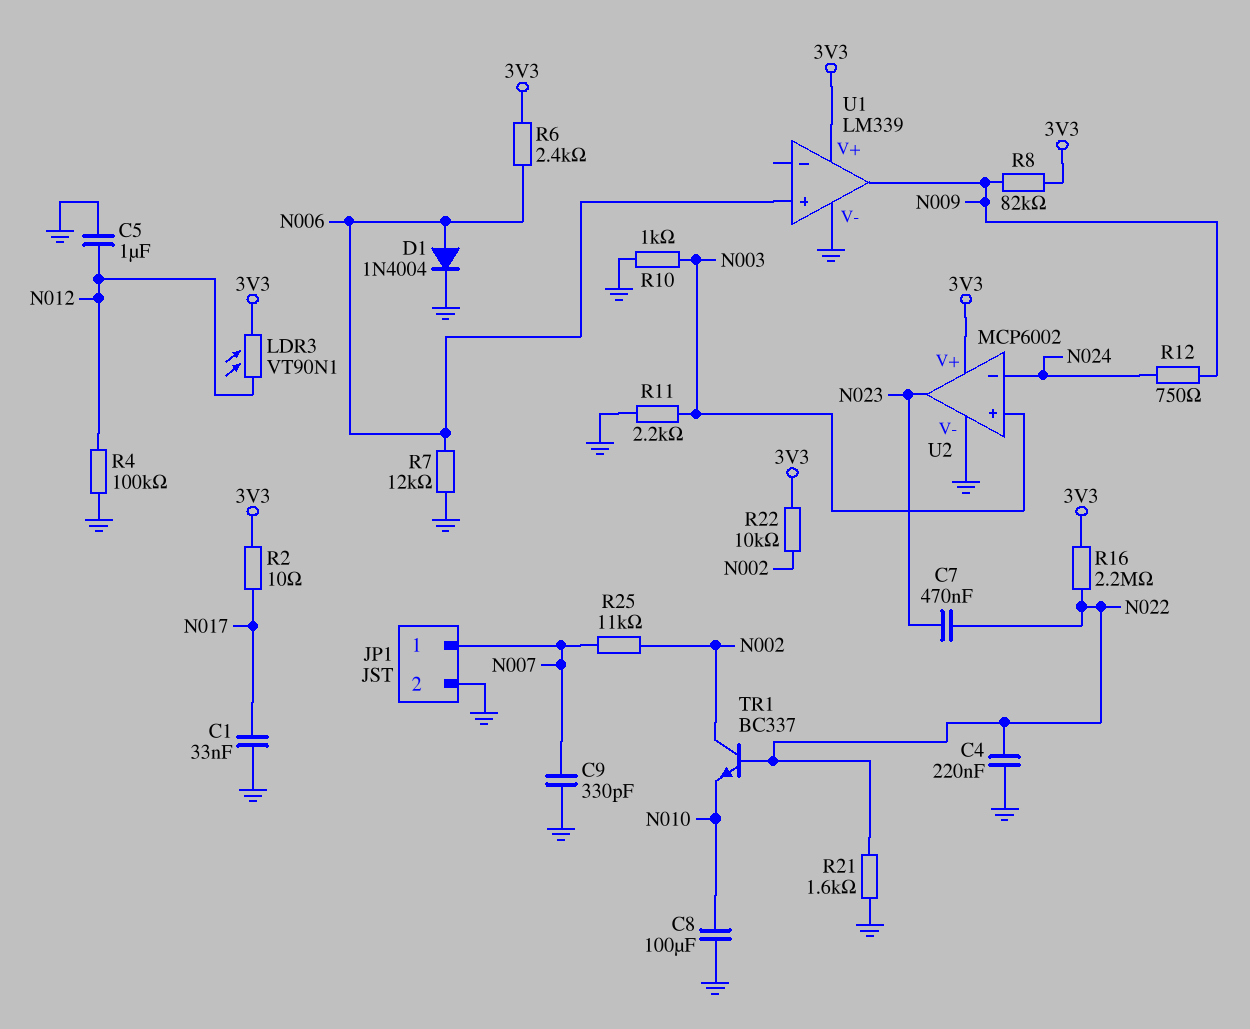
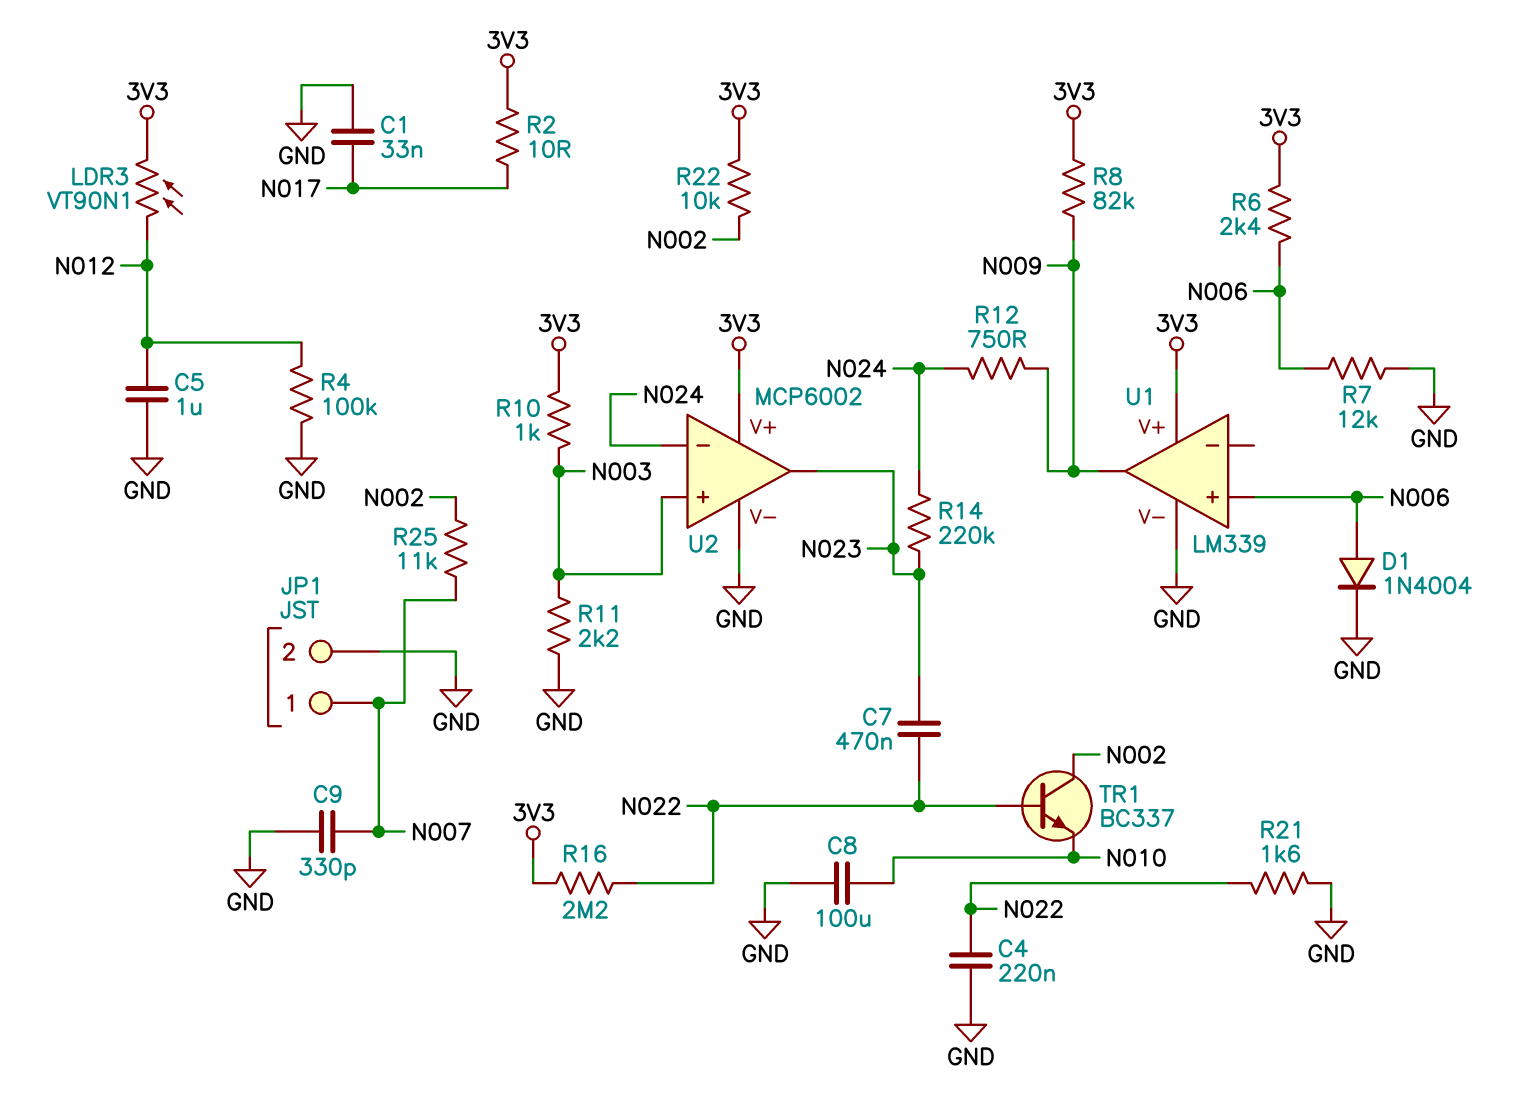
R10: 1k (GND, N003) -> 1k (3V3, N003)
R14: none -> 220k (N023, N024)

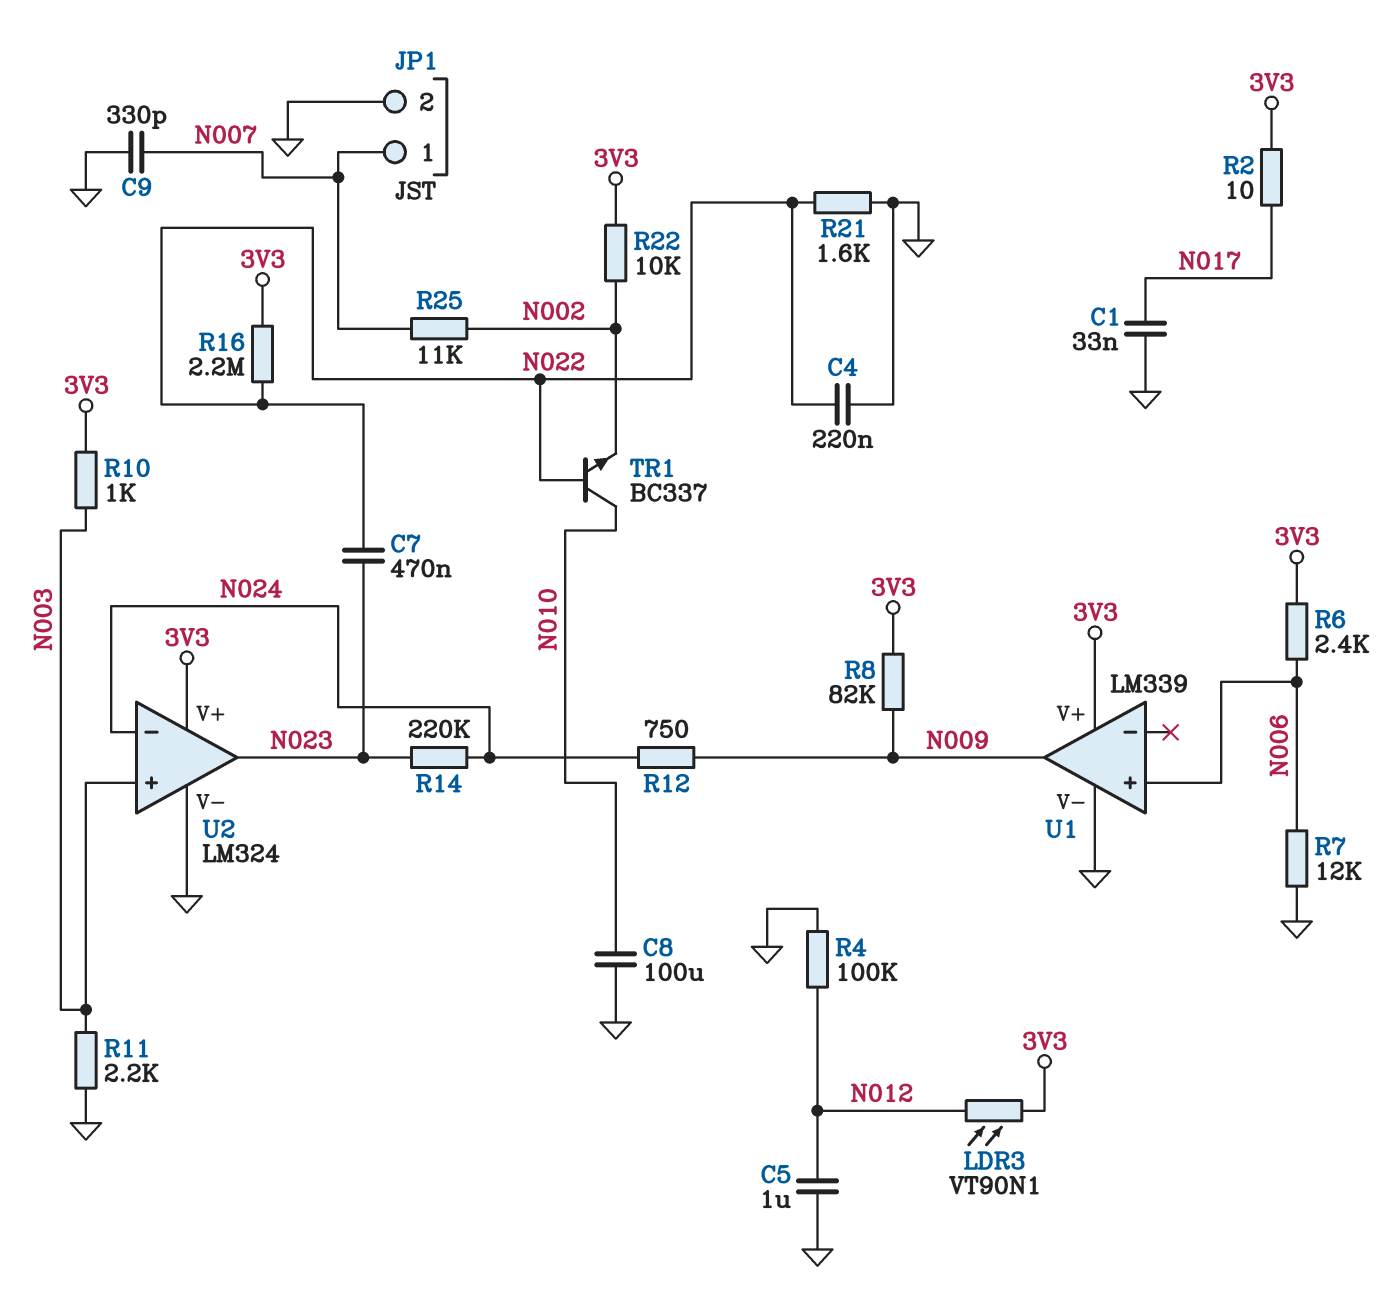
D1: diode 1N4004 (A N006, K GND) -> none
TR1: NPN BC337 (B N022, C N002, E N010) -> NPN BC337 (B N022, C N010, E N002)
U2: MCP6002 -> LM324

